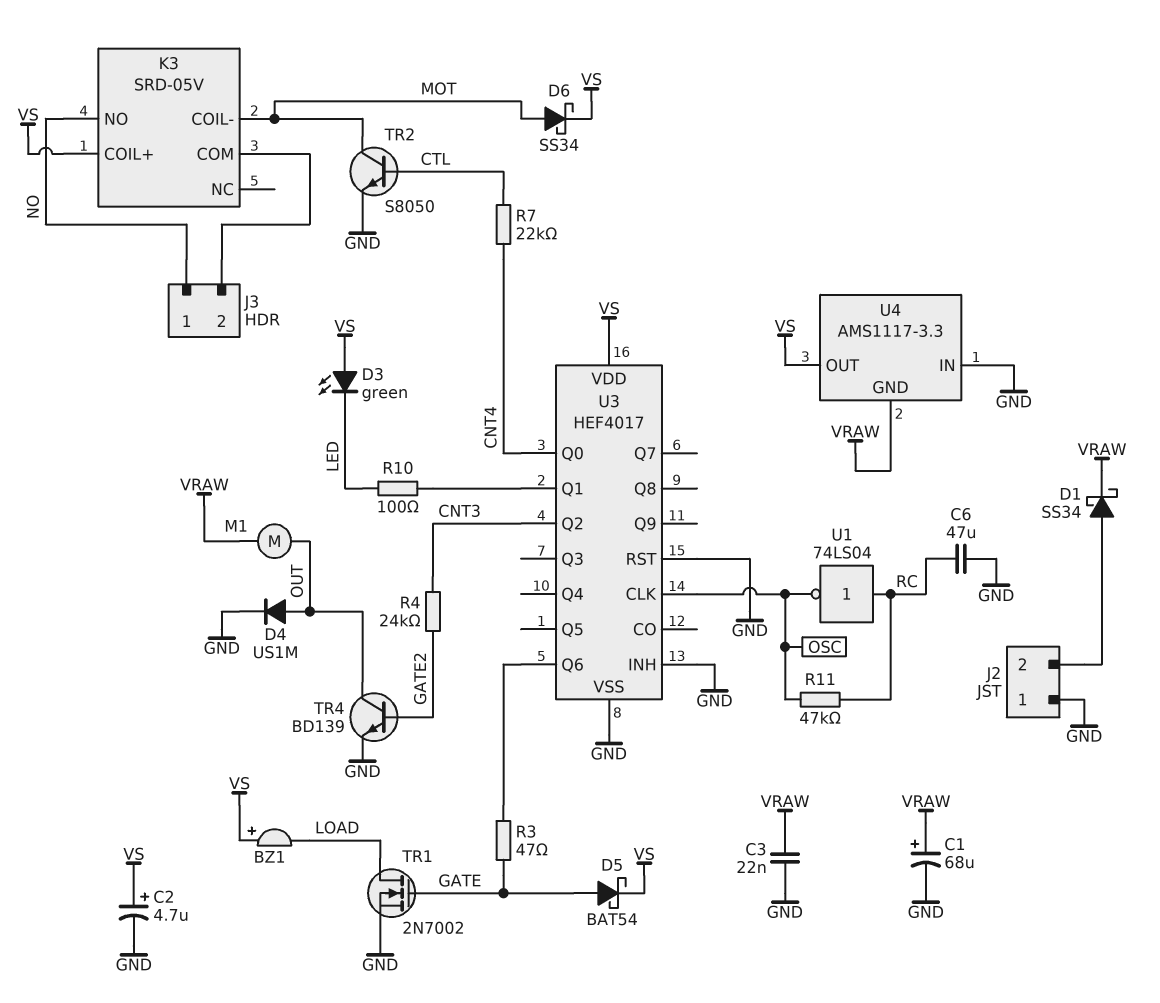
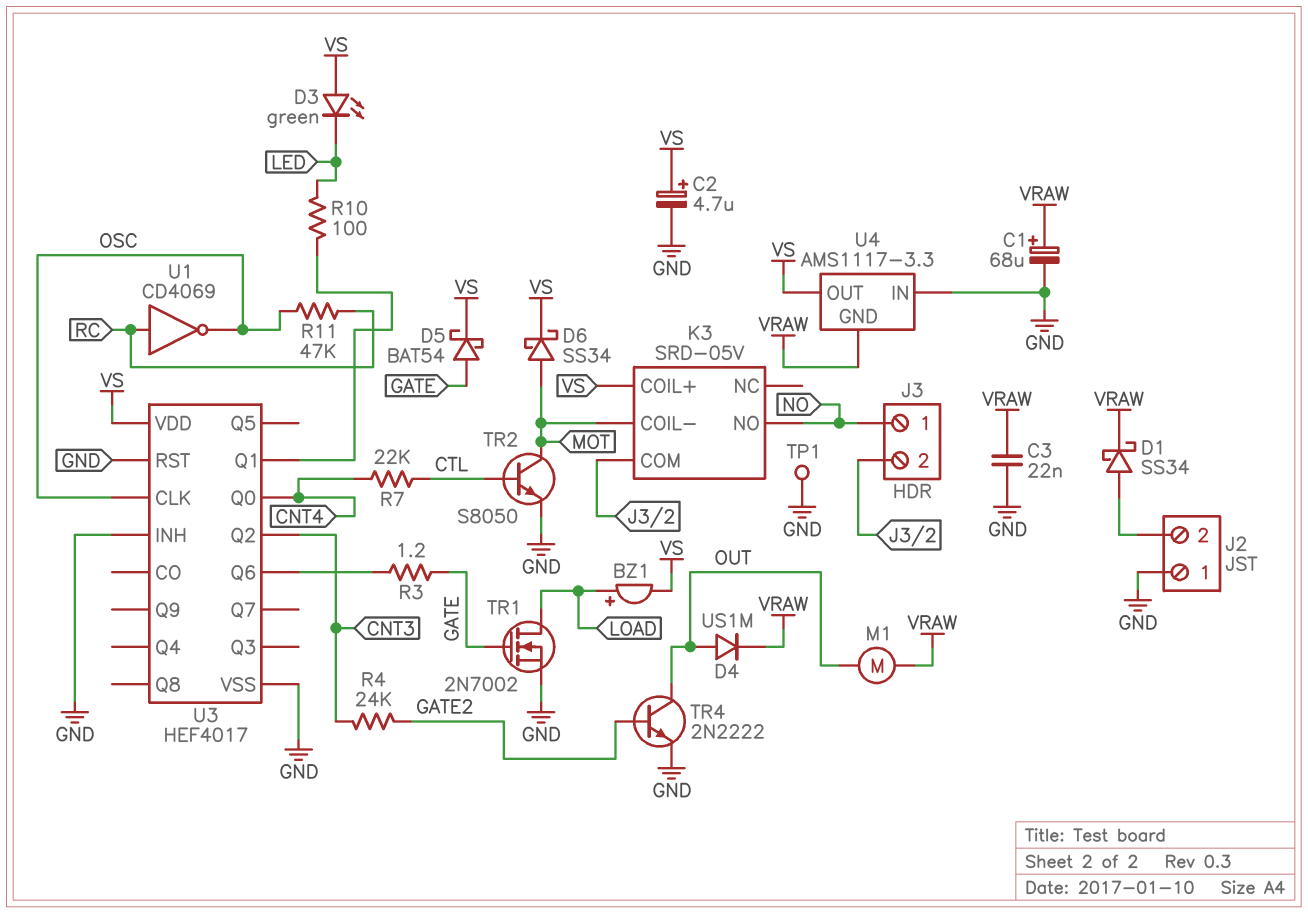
BZ1: buzzer (plus VS, minus LOAD) -> buzzer (plus LOAD, minus VS)
C6: 47uF (GND, RC) -> none
D4: diode US1M (A OUT, K GND) -> diode US1M (A OUT, K VRAW)
R3: 47 (GATE, U3/Q6) -> 1.2 (GATE, U3/Q6)
TP1: none -> test point (GND)
TR4: NPN BD139 (B GATE2, C OUT, E GND) -> NPN 2N2222 (B GATE2, C OUT, E GND)
U1: NOT 74LS04 (in RC, out OSC) -> NOT CD4069 (in RC, out OSC)

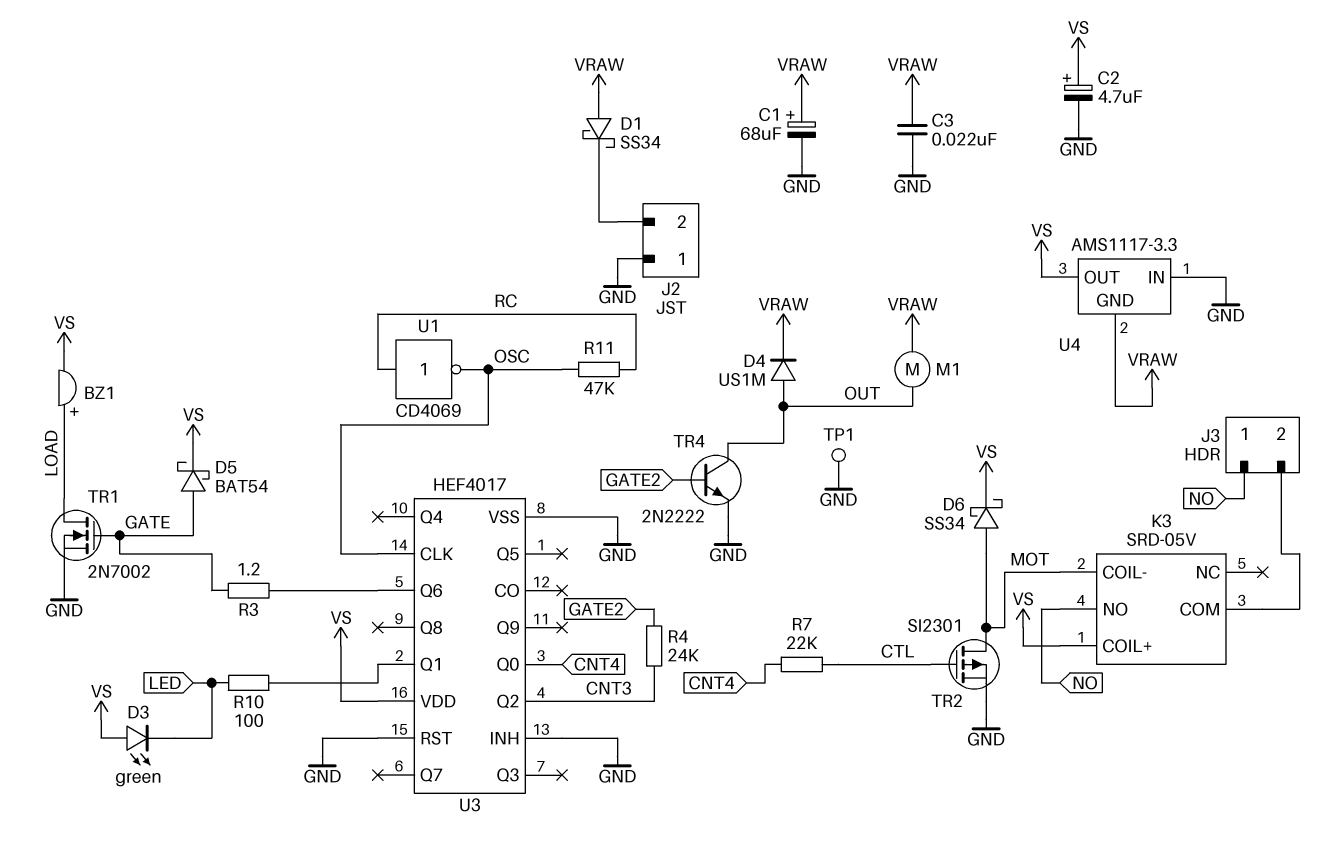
D1: schottky SS34 (A J2/2, K VRAW) -> schottky SS34 (A VRAW, K J2/2)
TR2: NPN S8050 (B CTL, C MOT, E GND) -> PMOS SI2301 (G CTL, D MOT, S GND)

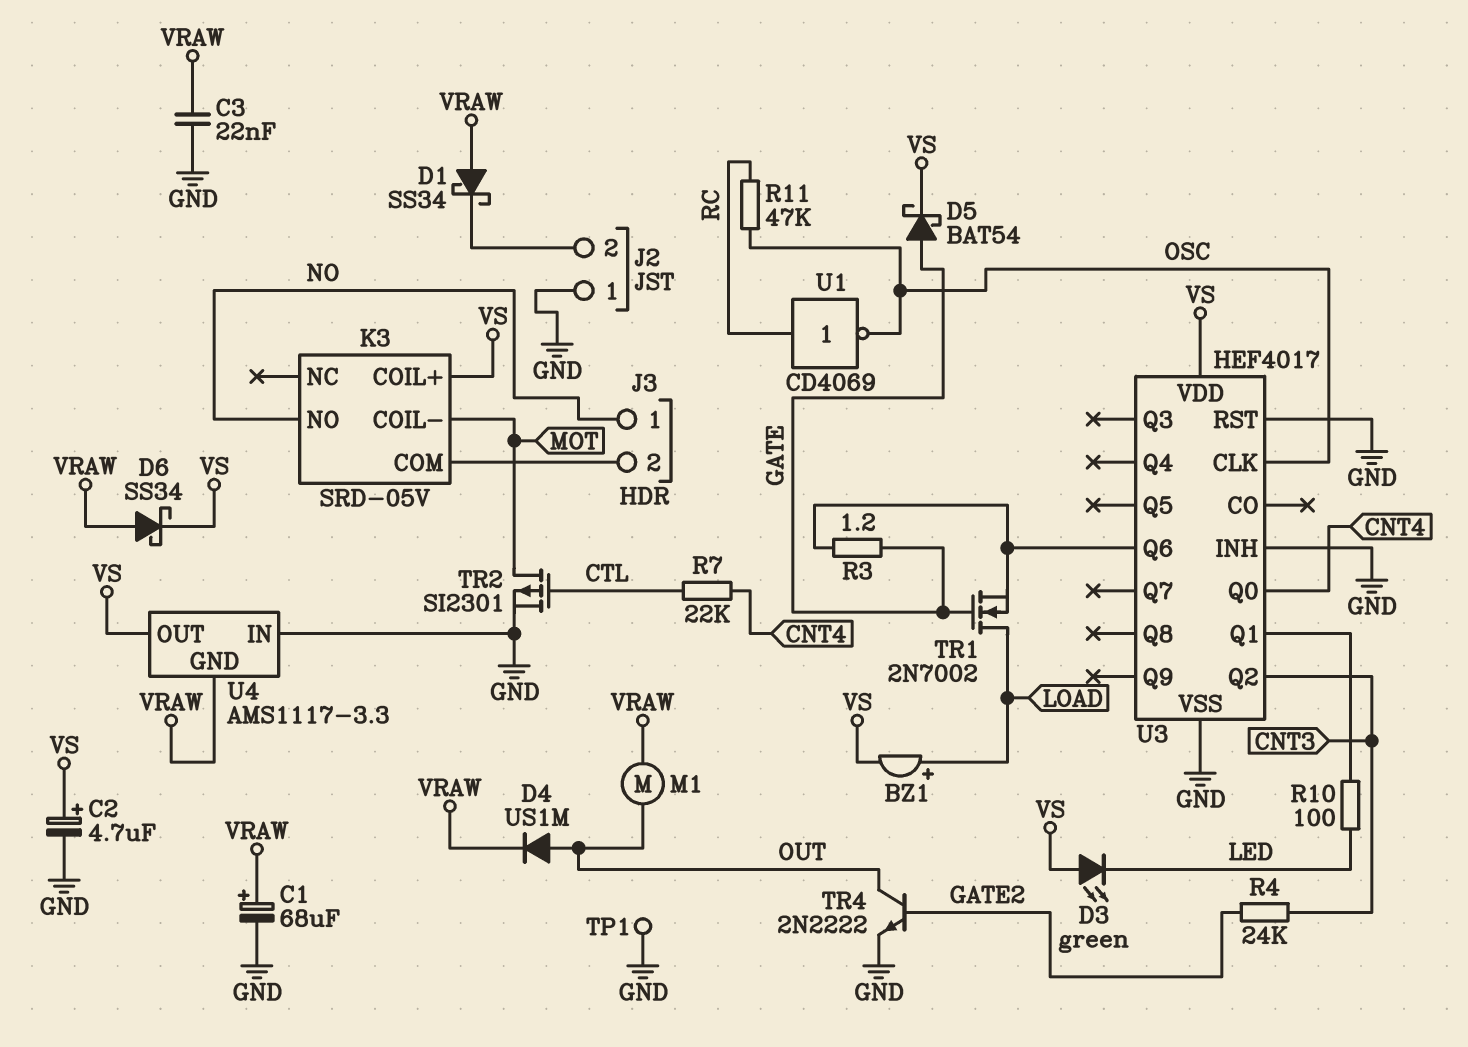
D6: schottky SS34 (A MOT, K VS) -> schottky SS34 (A VRAW, K VS)
TR1: NMOS 2N7002 (G GATE, D LOAD, S GND) -> NMOS 2N7002 (G GATE, D LOAD, S U3/Q6)

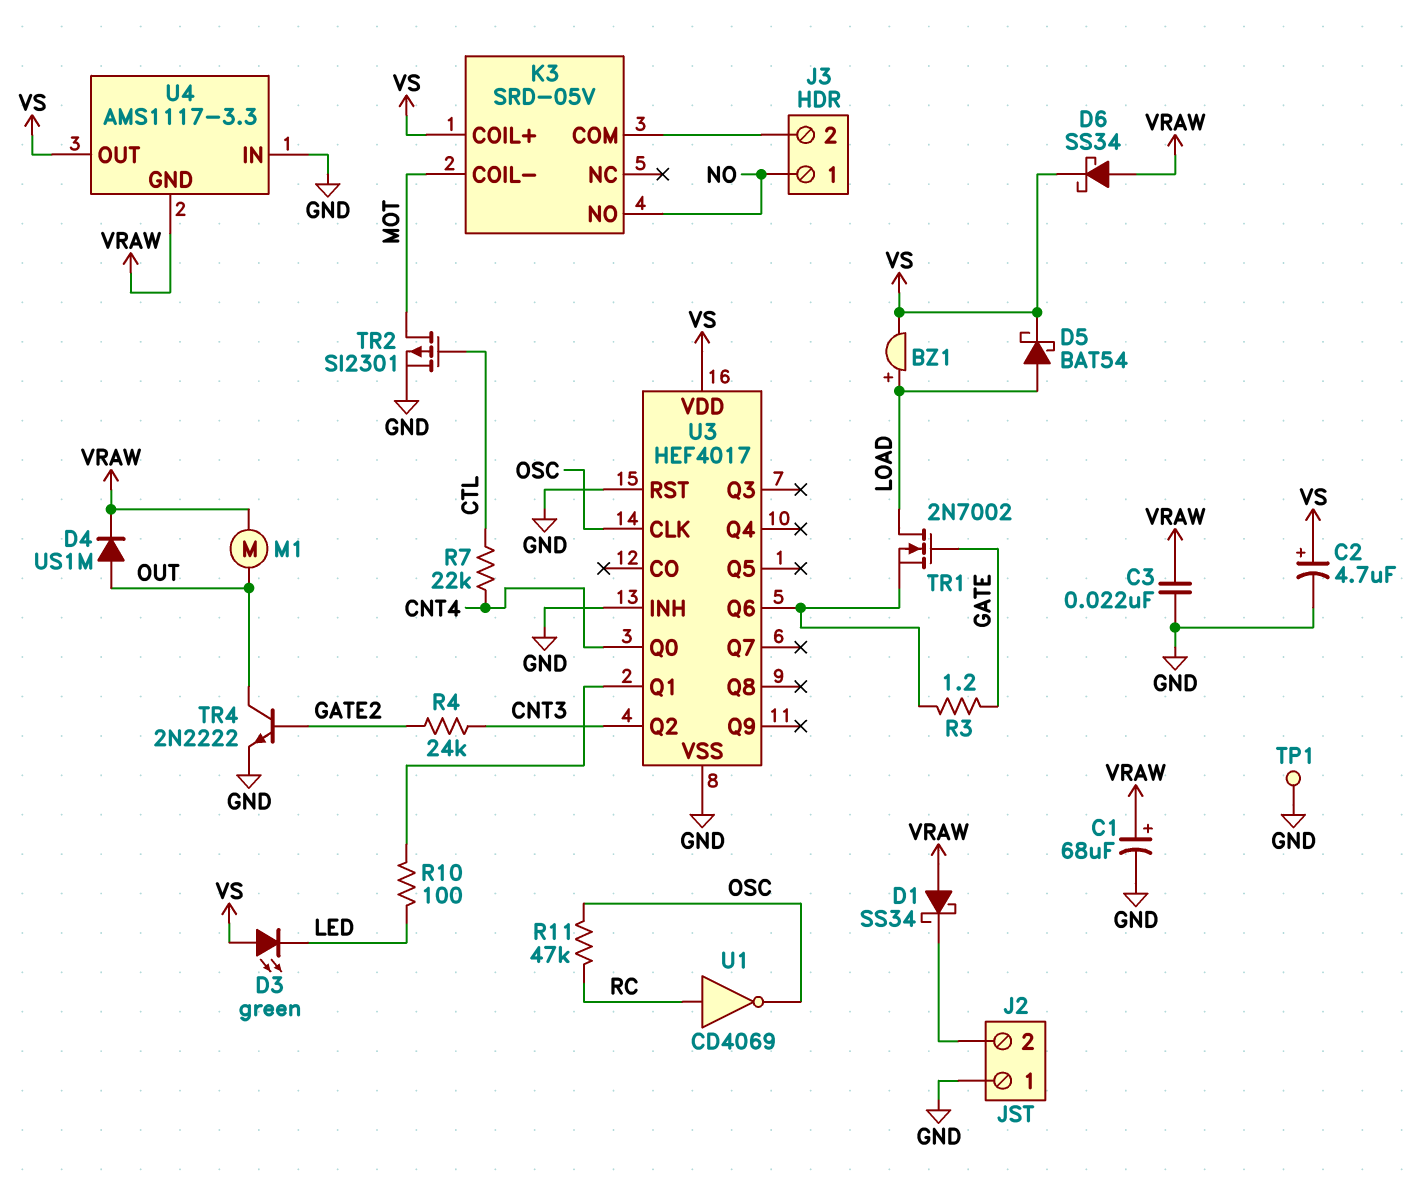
D5: schottky BAT54 (A GATE, K VS) -> schottky BAT54 (A LOAD, K VS)

